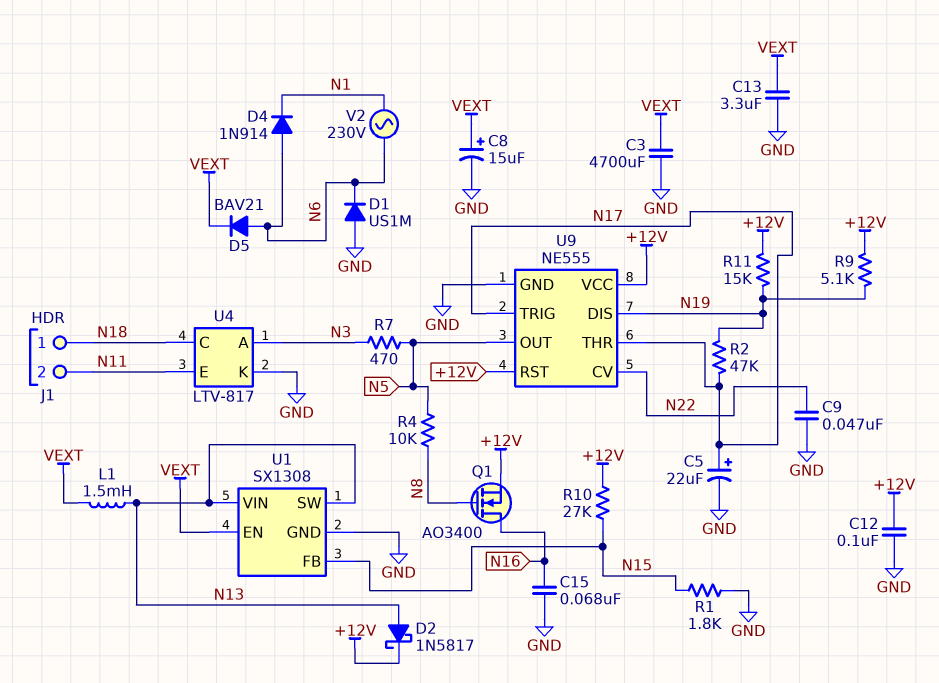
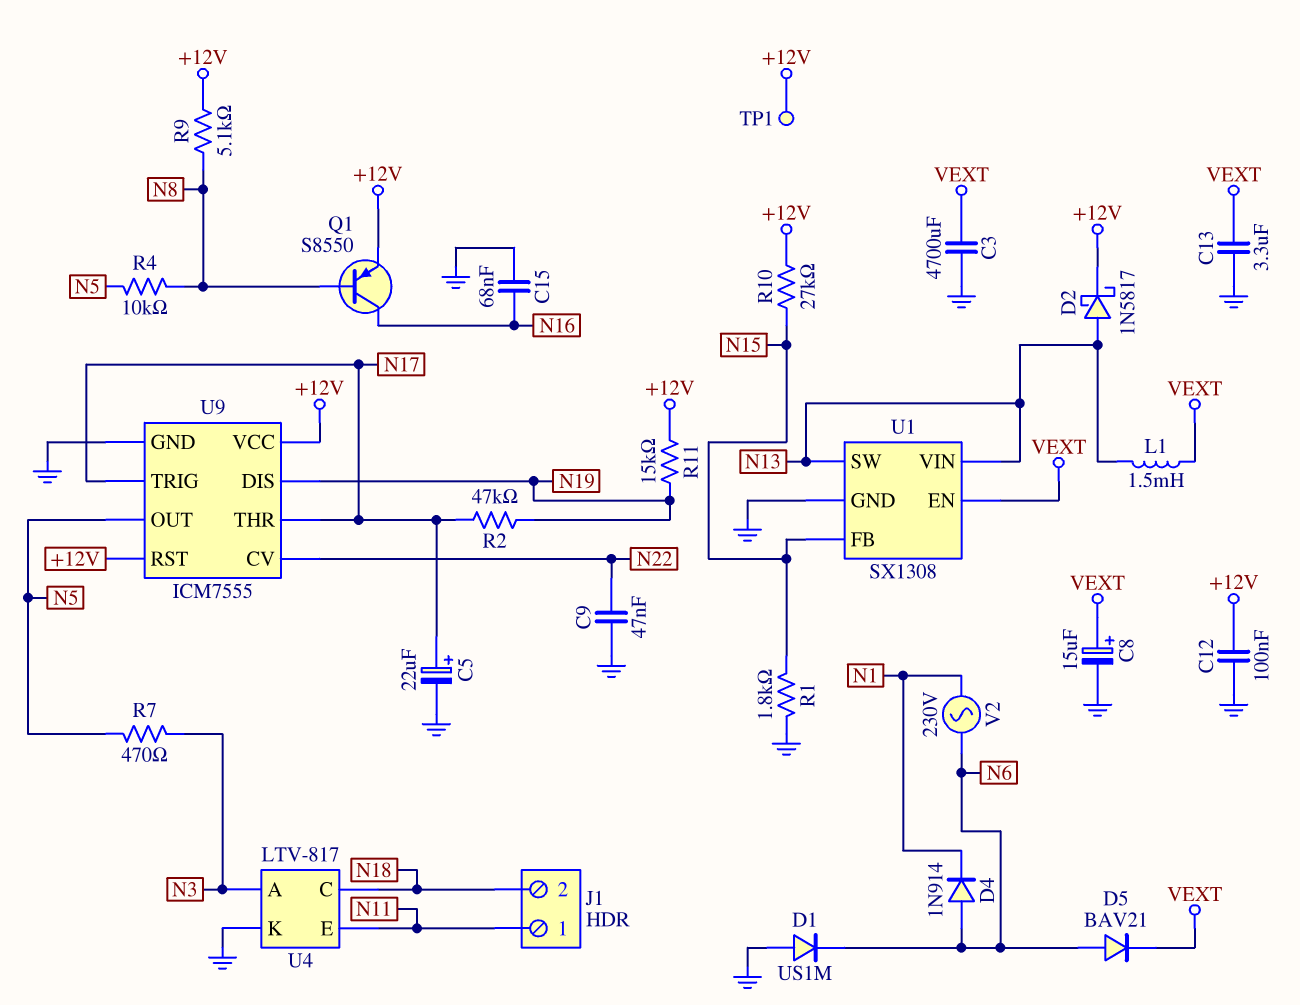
J1 pin 1: N18 -> N11
J1 pin 2: N11 -> N18
Q1: NMOS AO3400 (G N8, D N16, S +12V) -> PNP S8550 (B N8, C N16, E +12V)
R9: 5.1k (+12V, N19) -> 5.1k (+12V, N8)
TP1: none -> test point (+12V)
U9: NE555 -> ICM7555

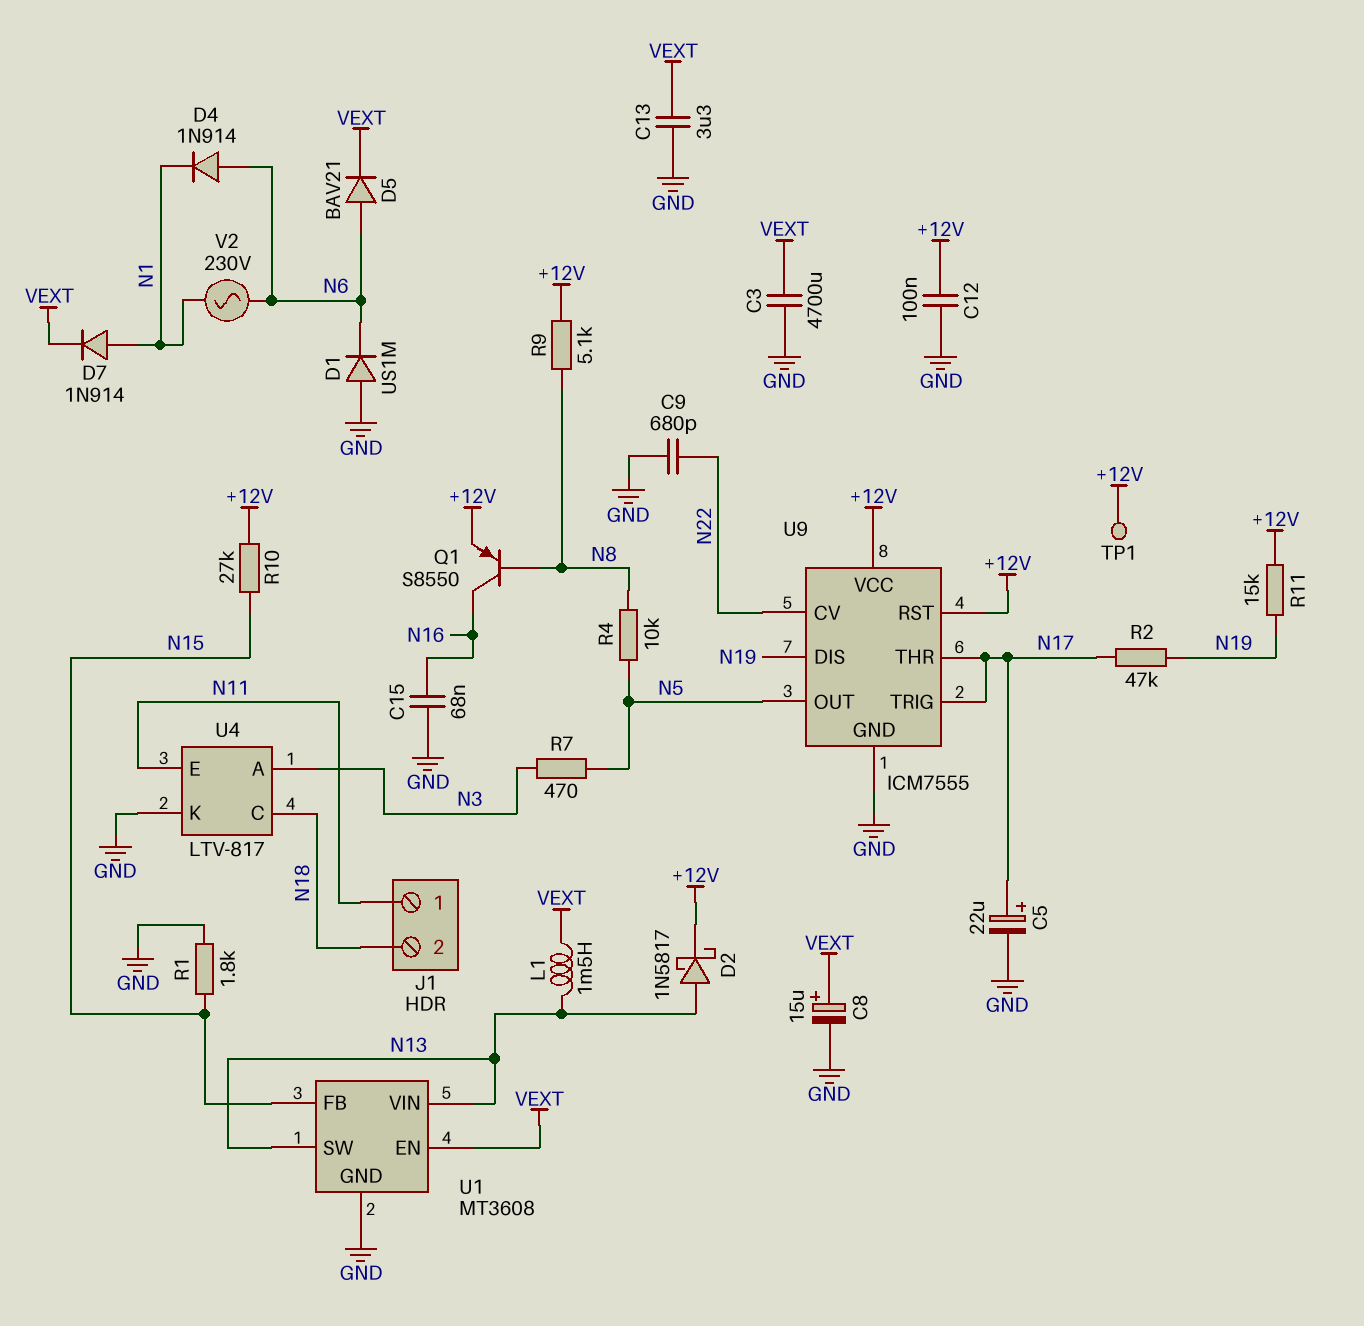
C9: 47nF (GND, N22) -> 680pF (GND, N22)
D7: none -> diode 1N914 (A N1, K VEXT)
U1: SX1308 -> MT3608

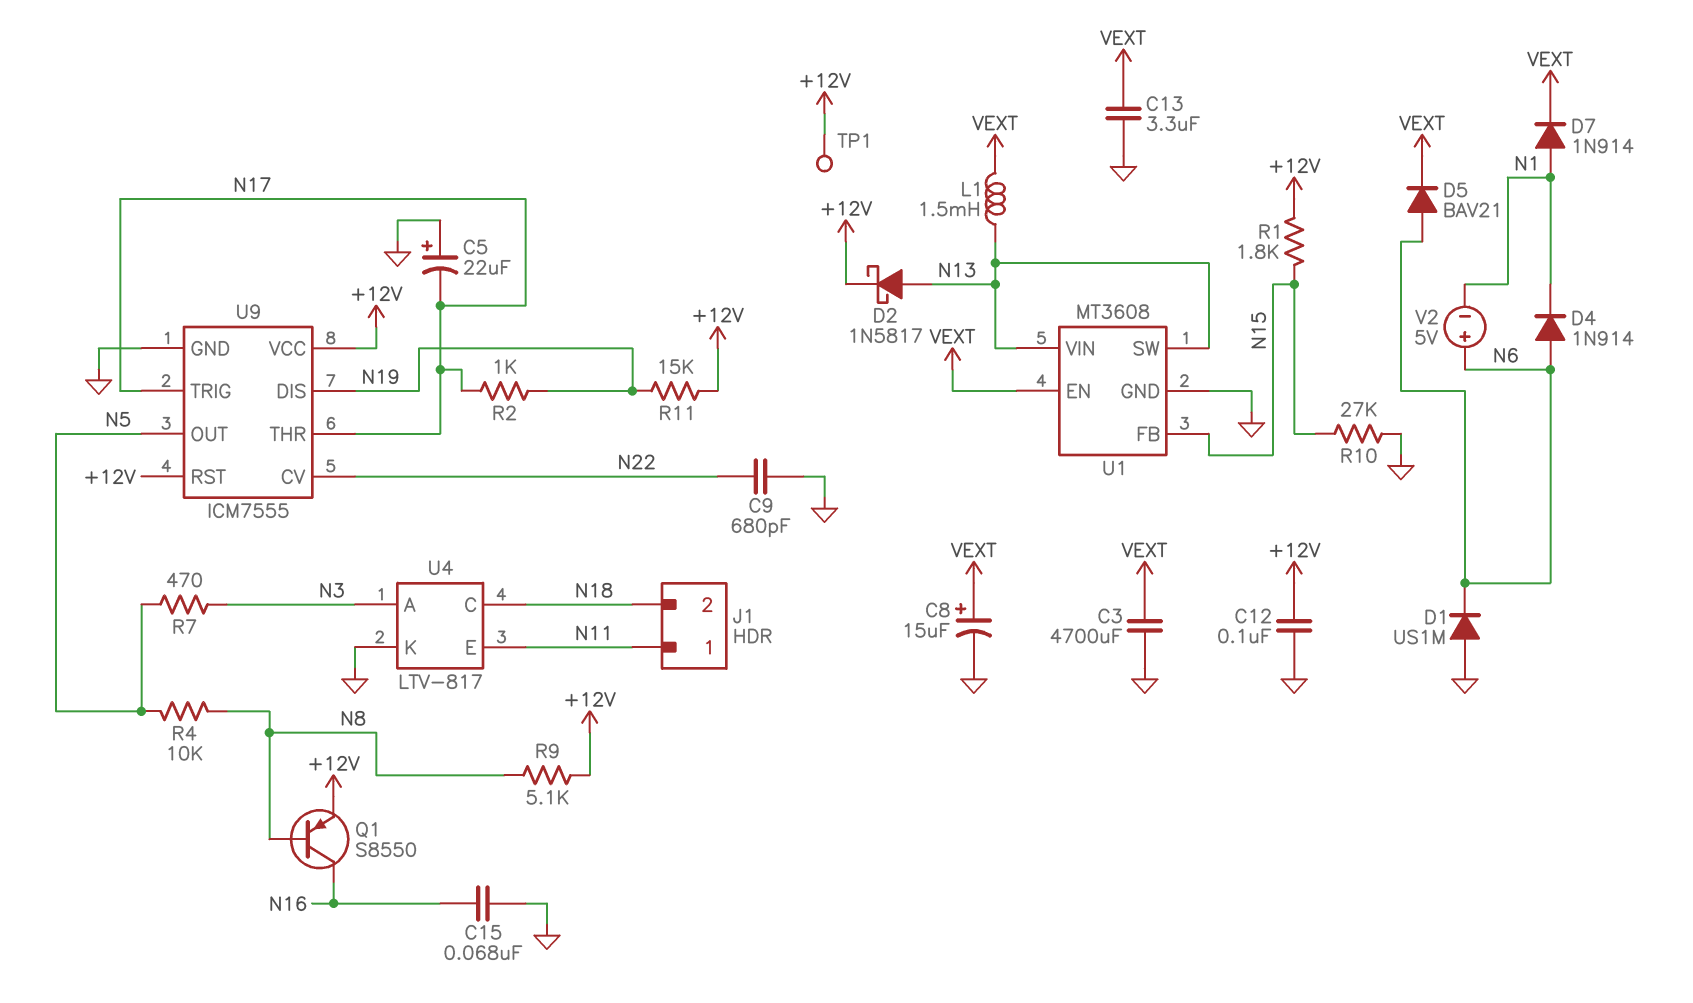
C5: 22uF (plus N17, minus GND) -> 22uF (plus GND, minus N17)
R1: 1.8k (GND, N15) -> 1.8k (+12V, N15)
R2: 47k (N17, N19) -> 1k (N17, N19)
R10: 27k (+12V, N15) -> 27k (GND, N15)
V2: AC 230V (N1, N6) -> 5V (plus N6, minus N1)

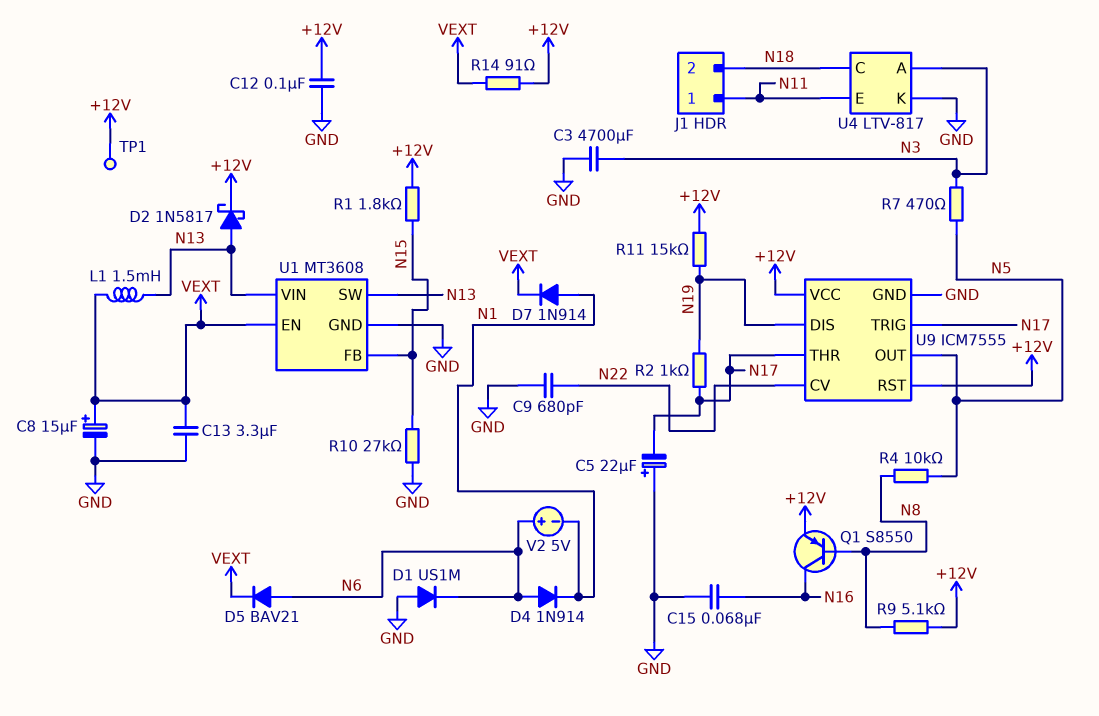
C3: 4700uF (GND, VEXT) -> 4700uF (GND, N3)
R14: none -> 91 (+12V, VEXT)

